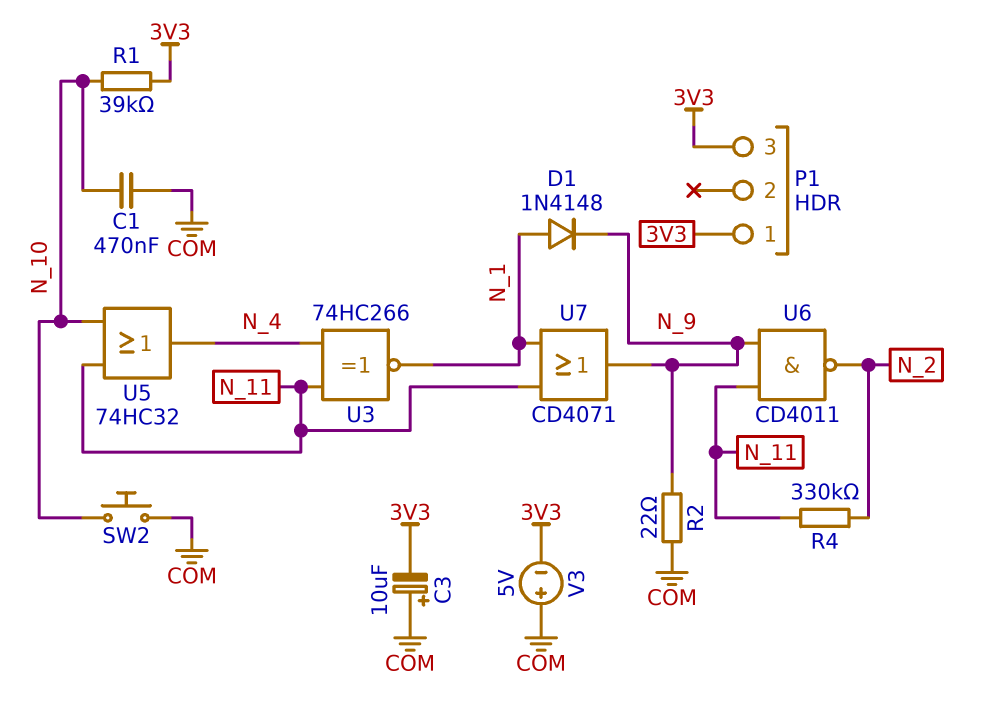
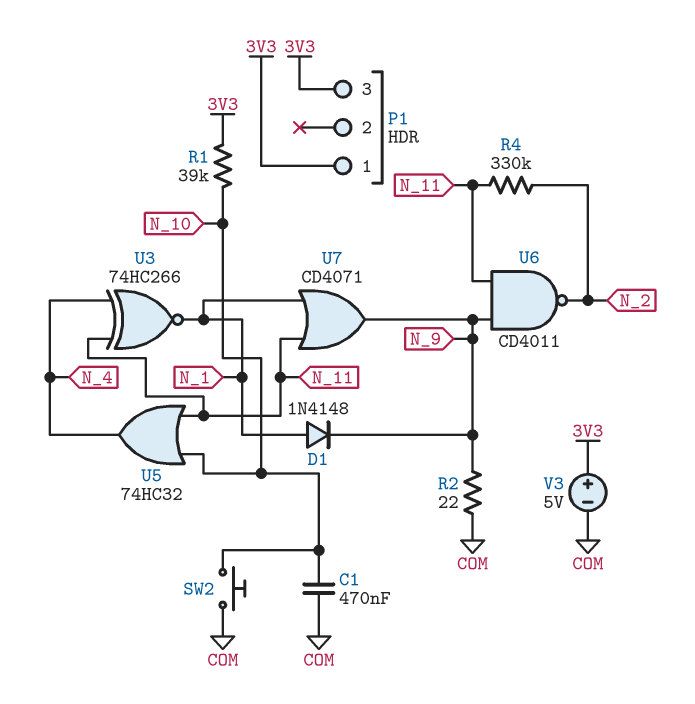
C3: 10uF (plus COM, minus 3V3) -> none
V3: 5V (plus COM, minus 3V3) -> 5V (plus 3V3, minus COM)

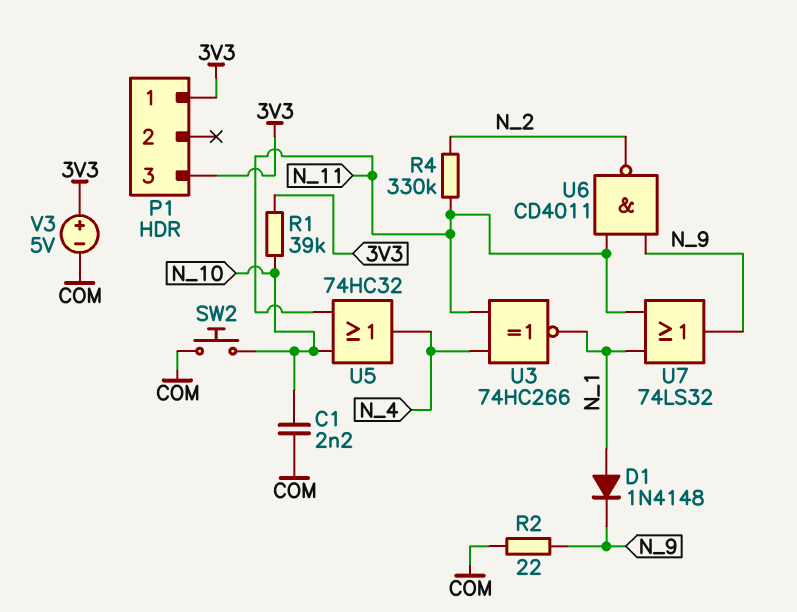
C1: 470nF (COM, N_10) -> 2.2nF (COM, N_10)
U7: OR CD4071 (in N_1, in N_11, out N_9) -> OR 74LS32 (in N_1, in N_11, out N_9)

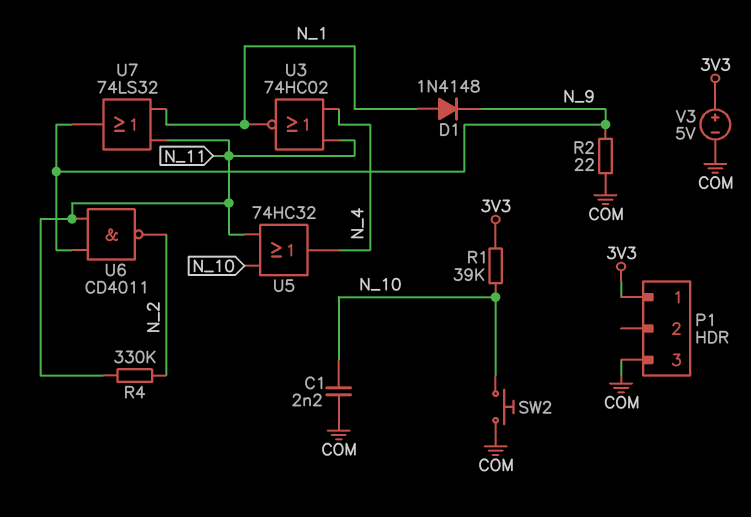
P1 pin 3: 3V3 -> COM
U3: XNOR 74HC266 (in N_4, in N_11, out N_1) -> NOR 74HC02 (in N_4, in N_11, out N_1)

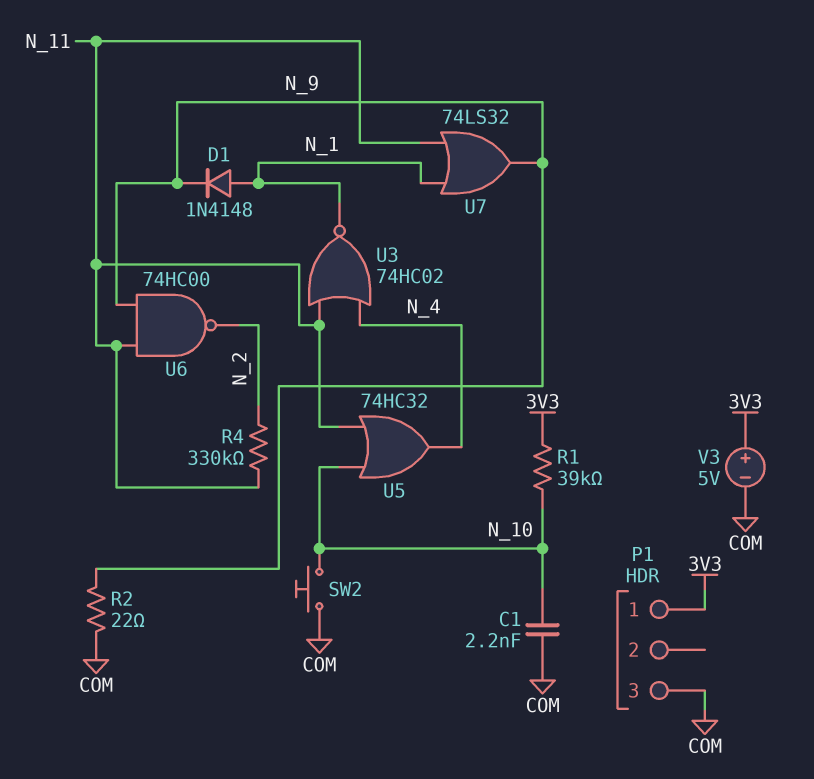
U6: NAND CD4011 (in N_9, in N_11, out N_2) -> NAND 74HC00 (in N_9, in N_11, out N_2)

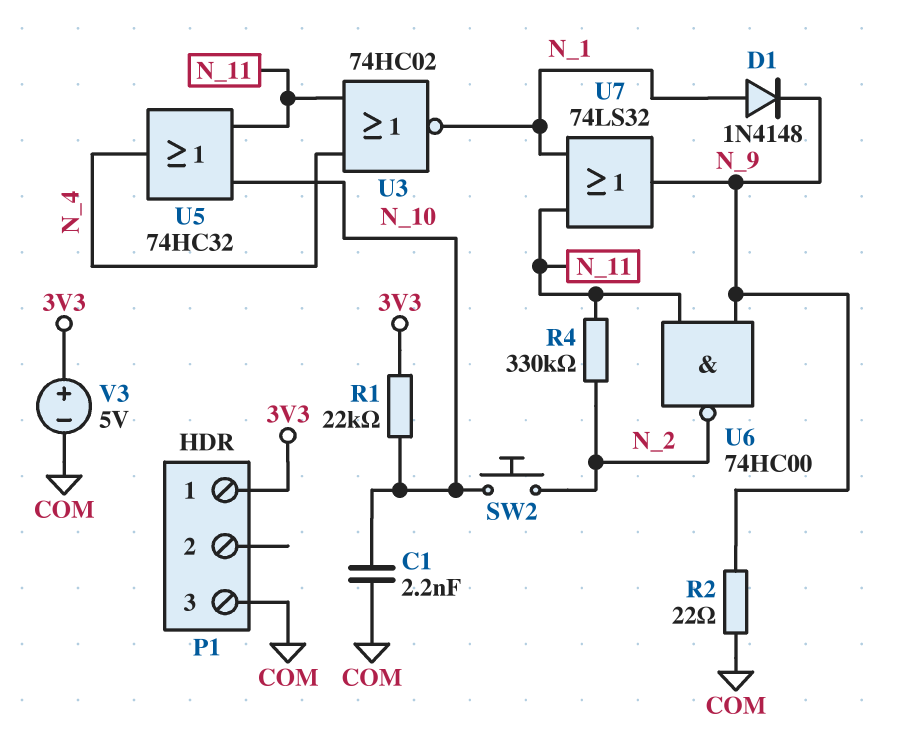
R1: 39k (3V3, N_10) -> 22k (3V3, N_10)
SW2: button (COM, N_10) -> button (N_2, N_10)

